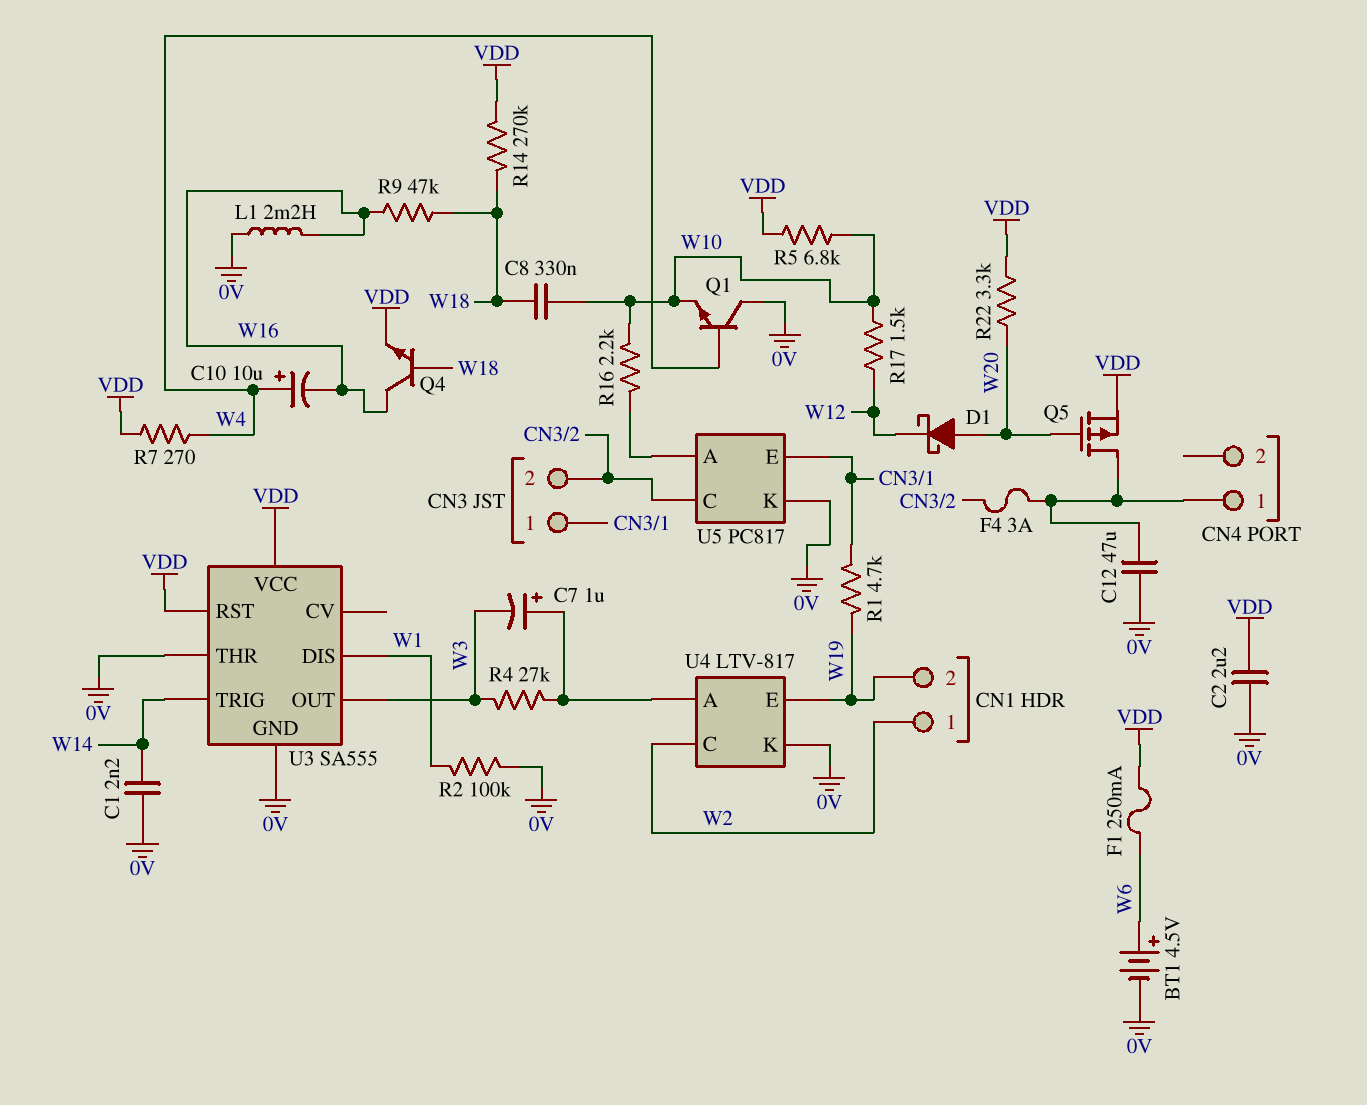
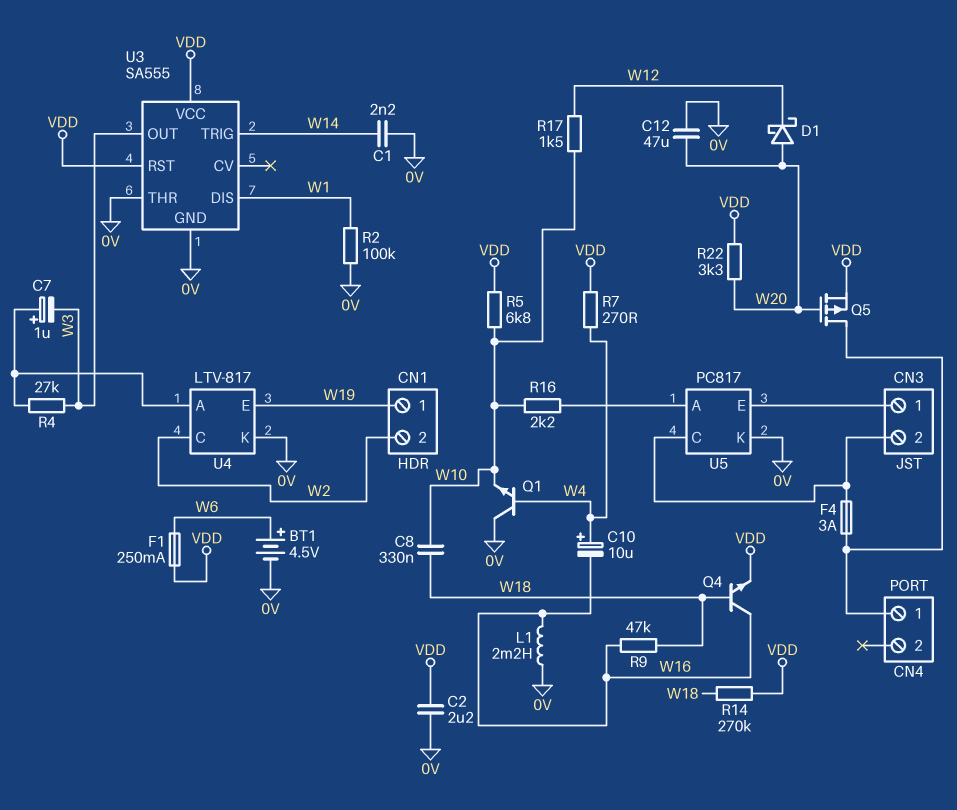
C12: 47uF (0V, CN4/1) -> 47uF (0V, W20)
CN1 pin 1: W2 -> W19
CN1 pin 2: W19 -> W2
R1: 4.7k (CN3/1, W19) -> none

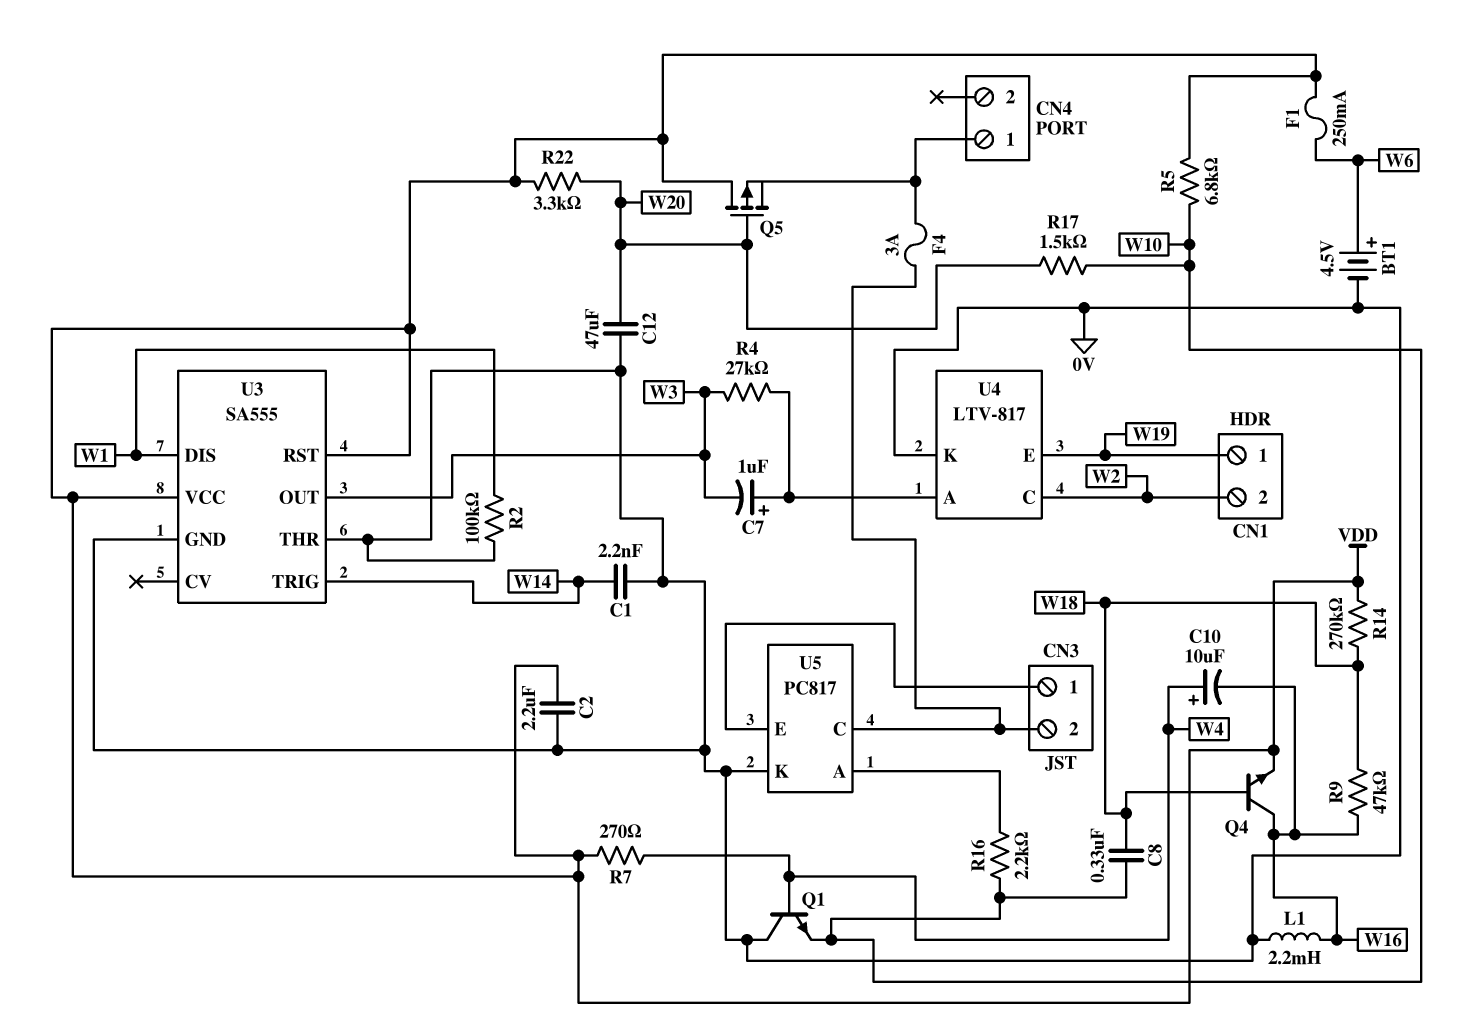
D1: schottky (A W20, K W12) -> none
Q5: PMOS (G W20, D CN4/1, S VDD) -> PMOS (G W20, D VDD, S CN4/1)
R17: 1.5k (W10, W12) -> 1.5k (W10, W20)

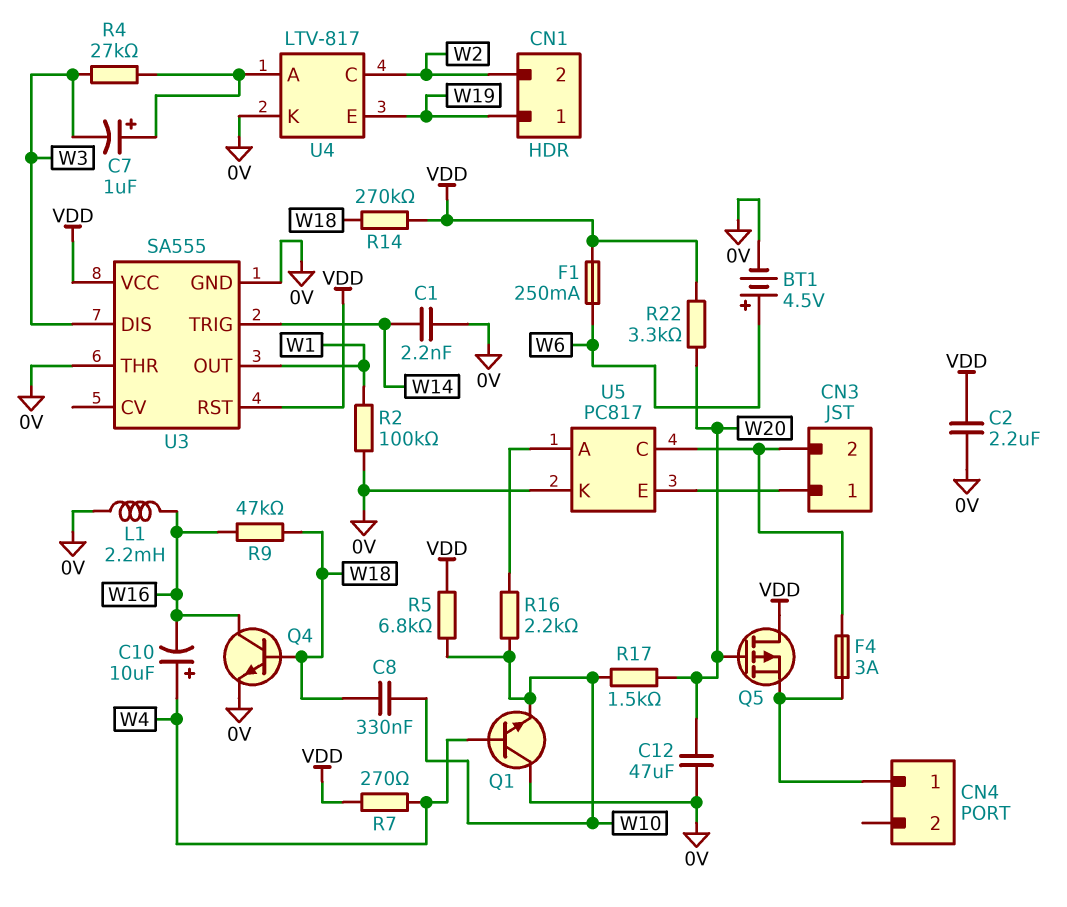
Q4: NPN (B W18, C W16, E VDD) -> NPN (B W18, C W16, E 0V)
U3 pin DIS: W1 -> W3
U3 pin OUT: W3 -> W1

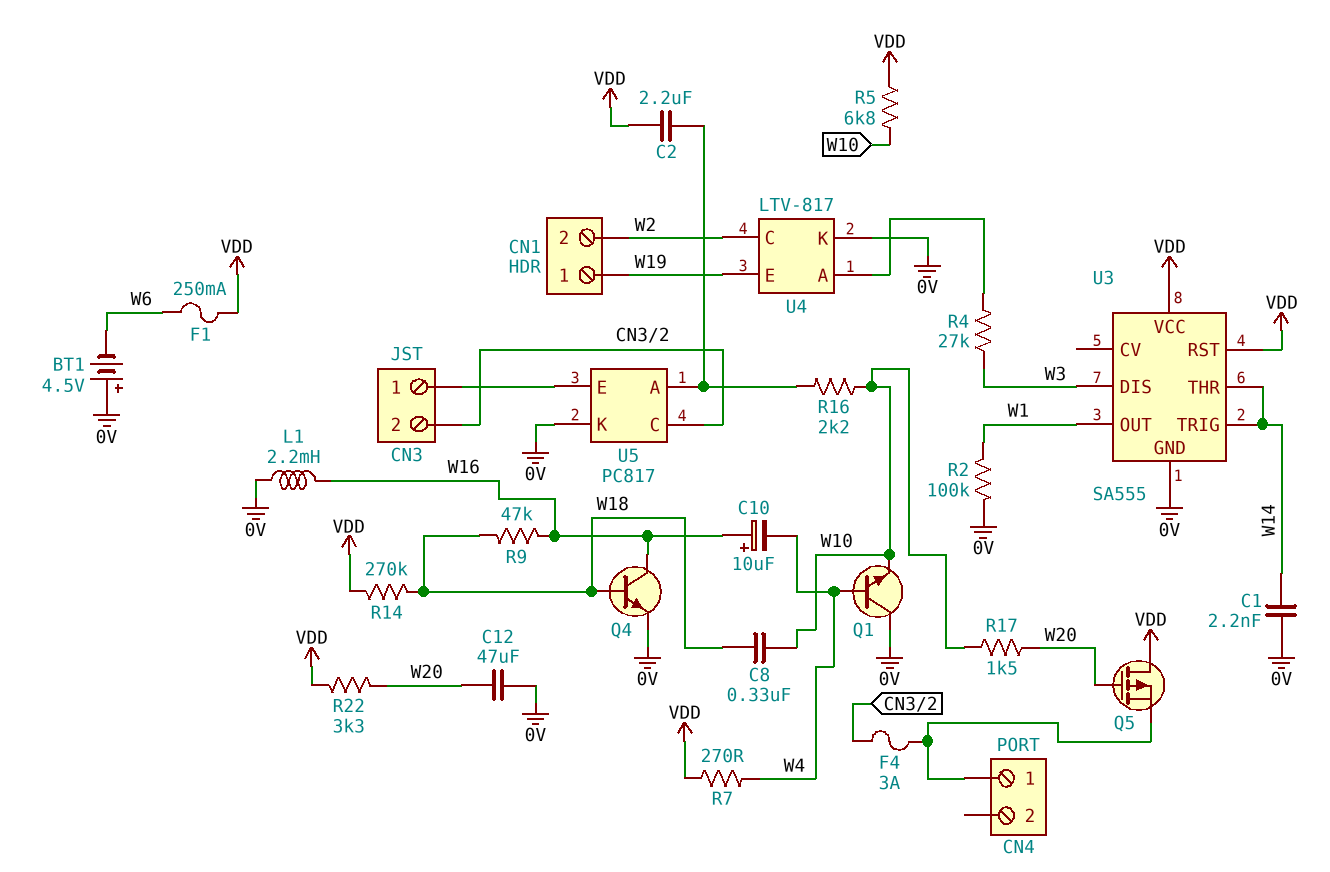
BT1: 4.5V (plus W6, minus 0V) -> 4.5V (plus 0V, minus W6)
C2: 2.2uF (0V, VDD) -> 2.2uF (U5/A, VDD)
C7: 1uF (plus U4/A, minus W3) -> none
C10: 10uF (plus W4, minus W16) -> 10uF (plus W16, minus W4)
U3 pin THR: 0V -> W14

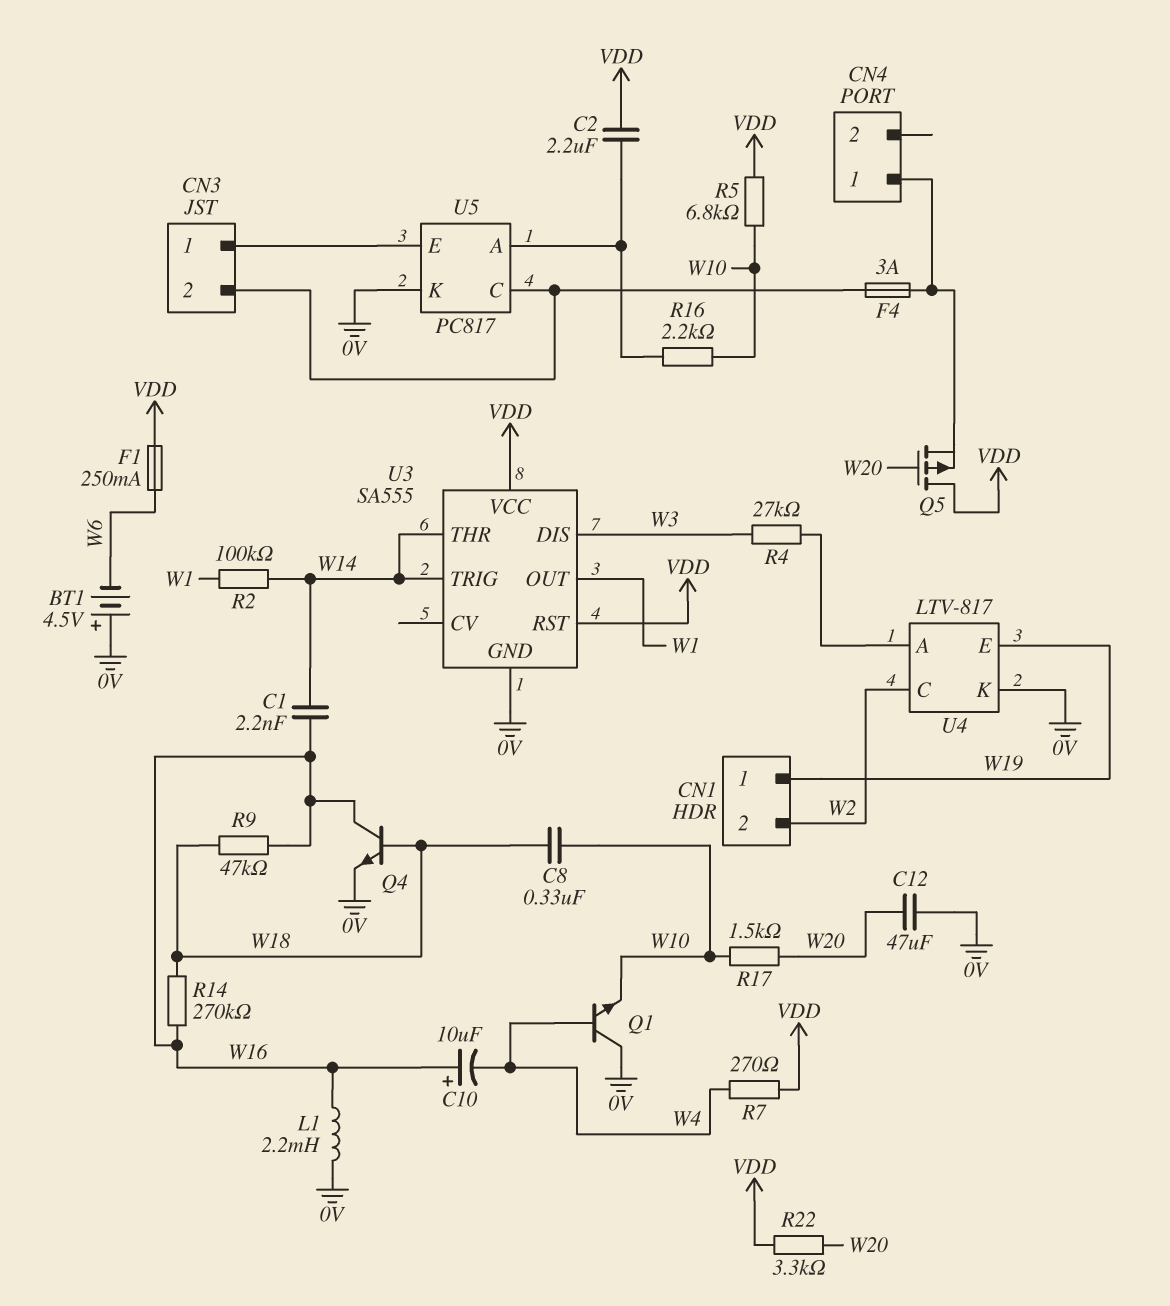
C1: 2.2nF (0V, W14) -> 2.2nF (W14, W16)
R2: 100k (0V, W1) -> 100k (W1, W14)
R14: 270k (VDD, W18) -> 270k (W16, W18)

